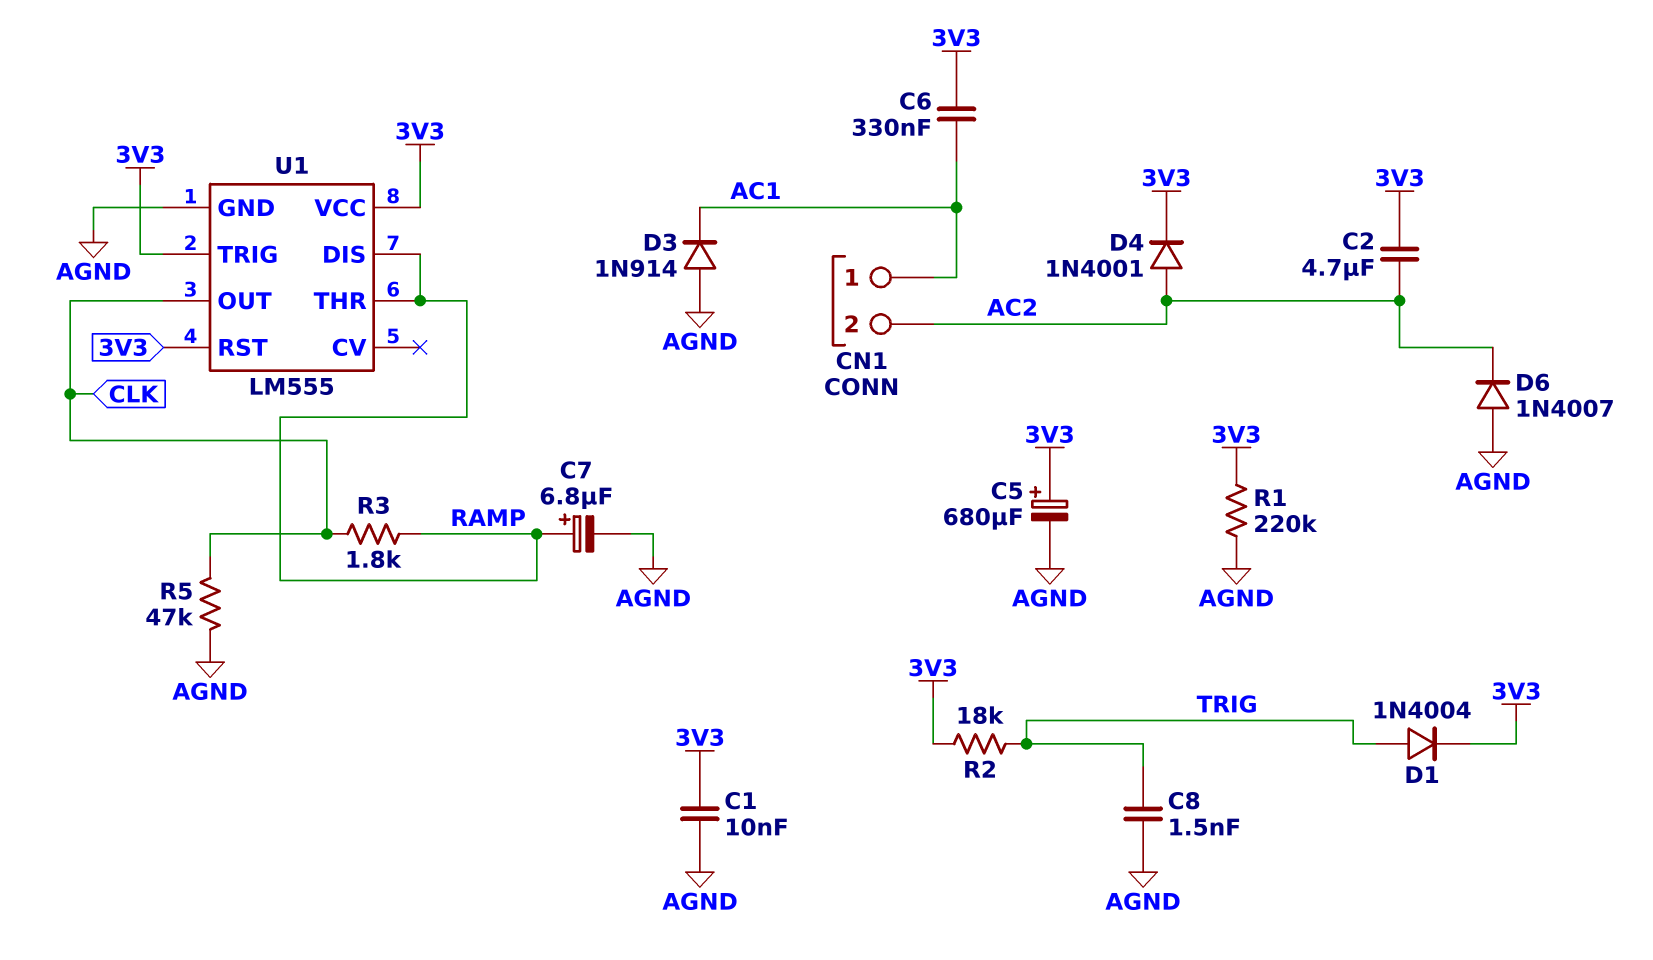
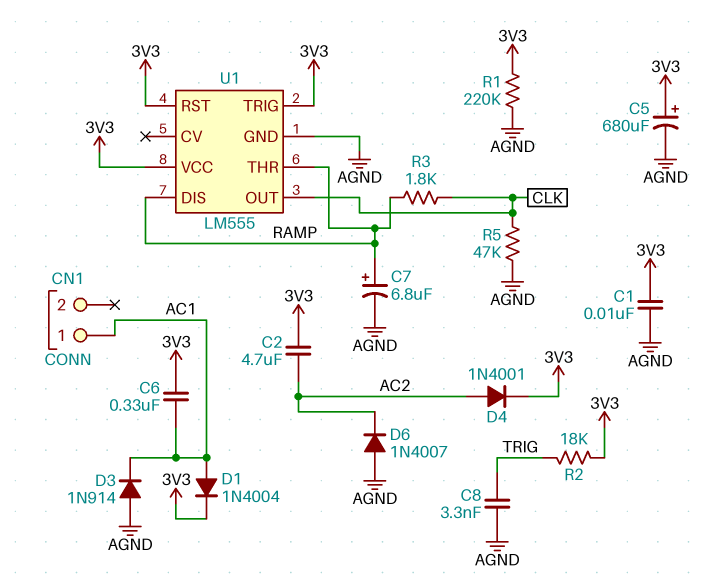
C8: 1.5nF (AGND, TRIG) -> 3.3nF (AGND, TRIG)
CN1 pin 2: AC2 -> none
D1: diode 1N4004 (A TRIG, K 3V3) -> diode 1N4004 (A AC1, K 3V3)

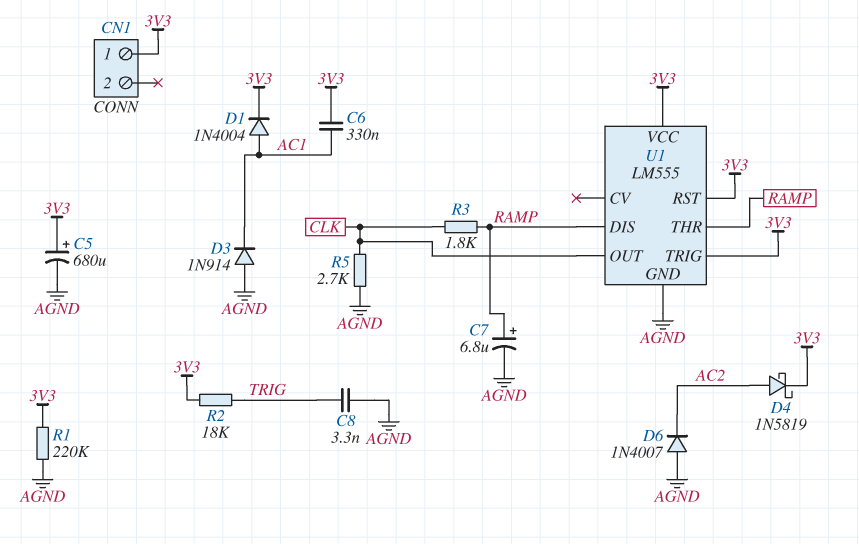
C1: 10nF (3V3, AGND) -> none
C2: 4.7uF (3V3, AC2) -> none
CN1 pin 1: AC1 -> 3V3
D4: diode 1N4001 (A AC2, K 3V3) -> schottky 1N5819 (A AC2, K 3V3)
R5: 47k (AGND, CLK) -> 2.7k (AGND, CLK)

